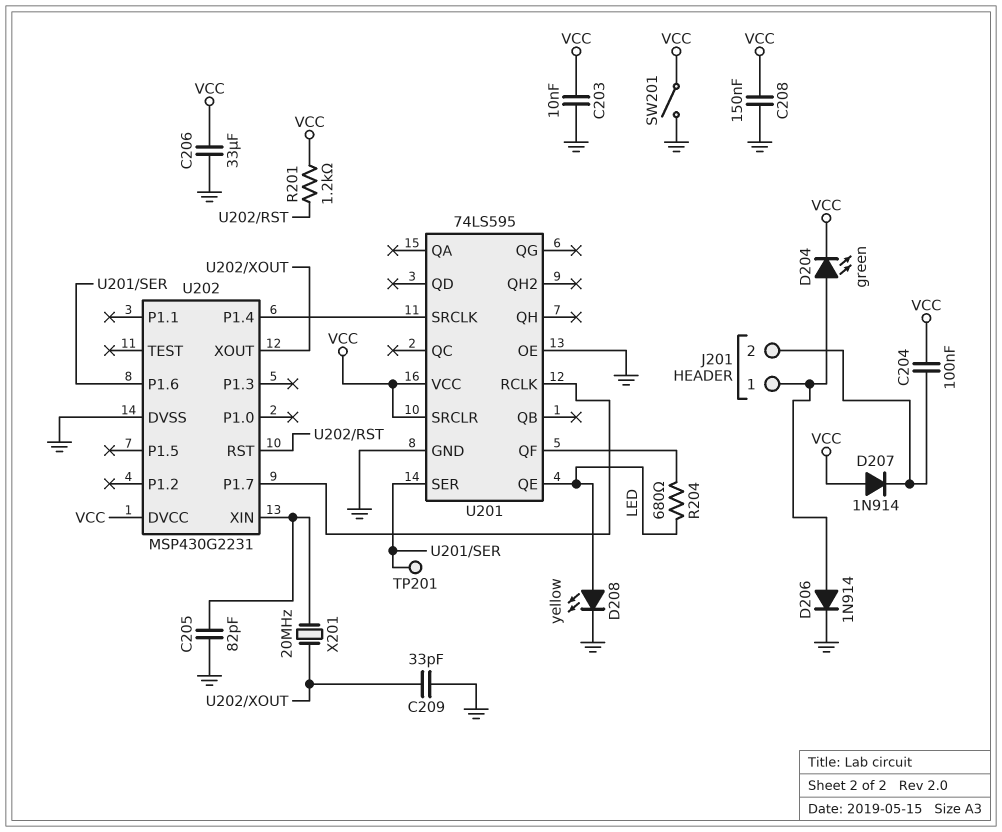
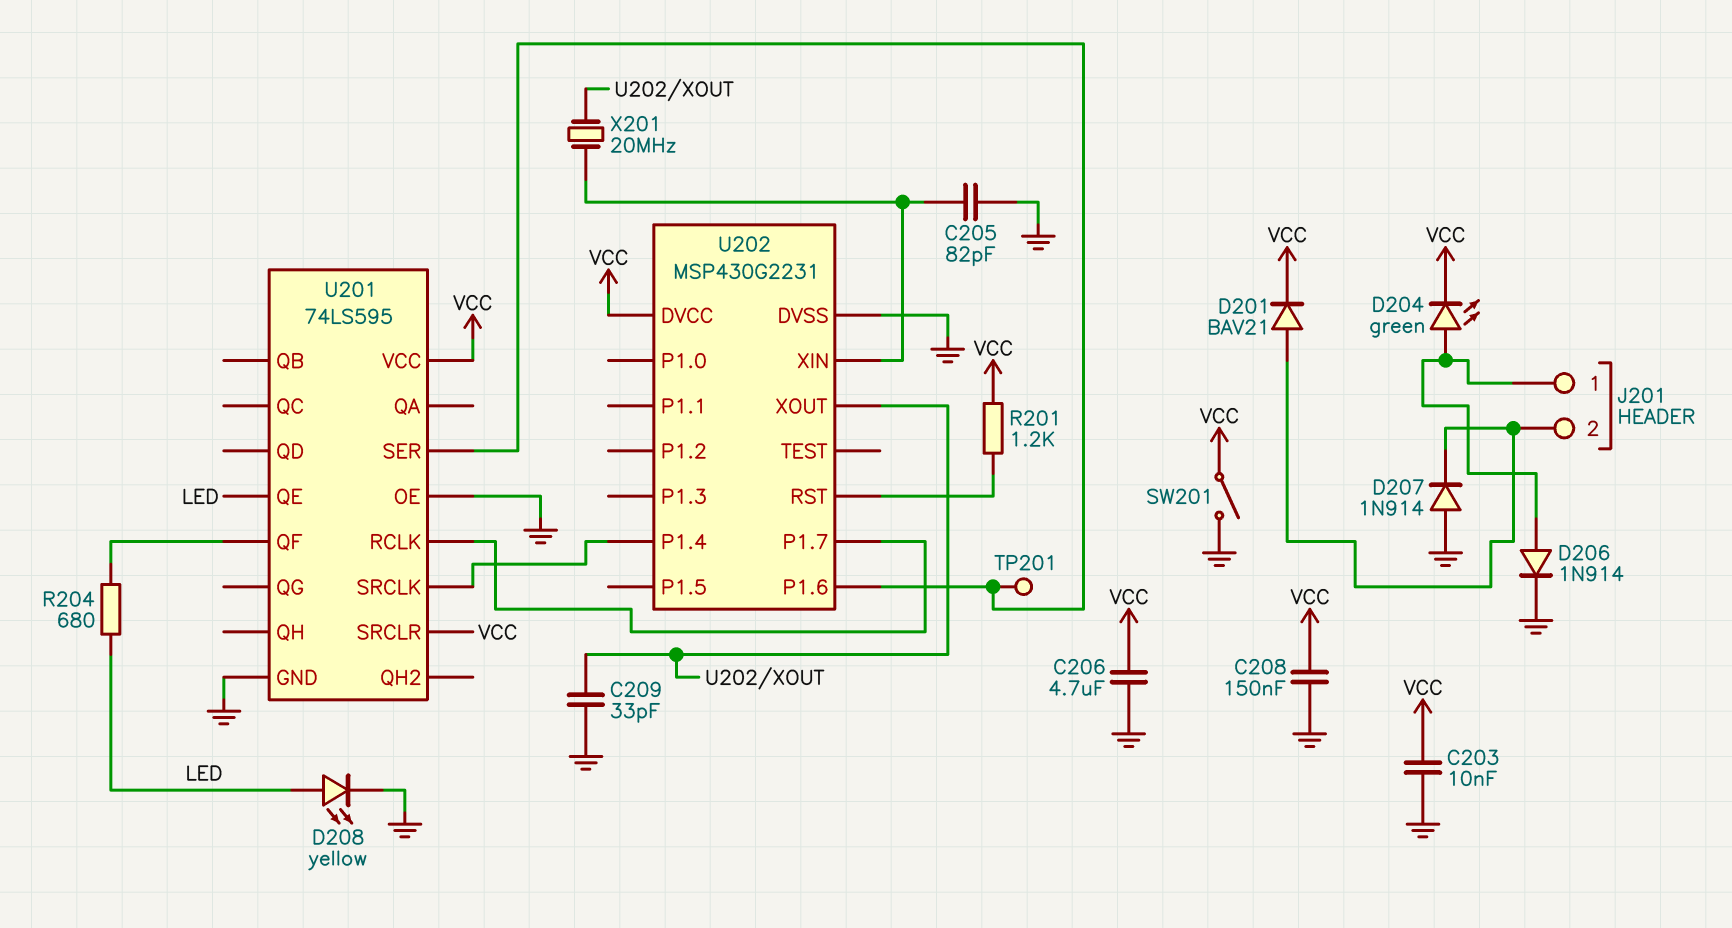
C204: 100nF (J201/2, VCC) -> none
C206: 33uF (GND, VCC) -> 4.7uF (GND, VCC)
D201: none -> diode BAV21 (A J201/2, K VCC)
D207: diode 1N914 (A VCC, K J201/2) -> diode 1N914 (A GND, K J201/2)

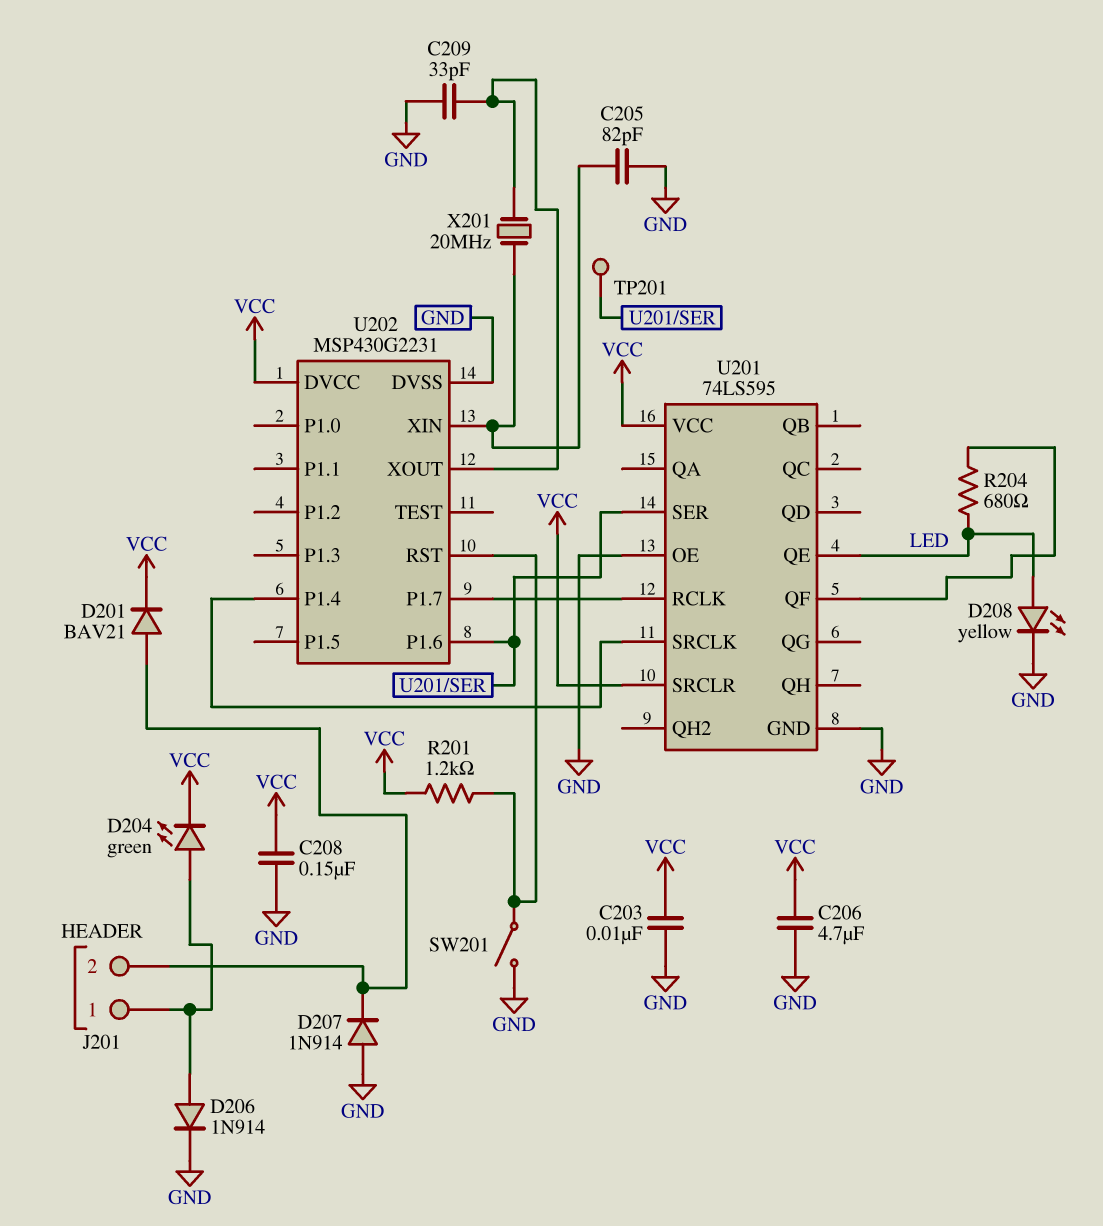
SW201: switch (GND, VCC) -> switch (GND, U202/RST)

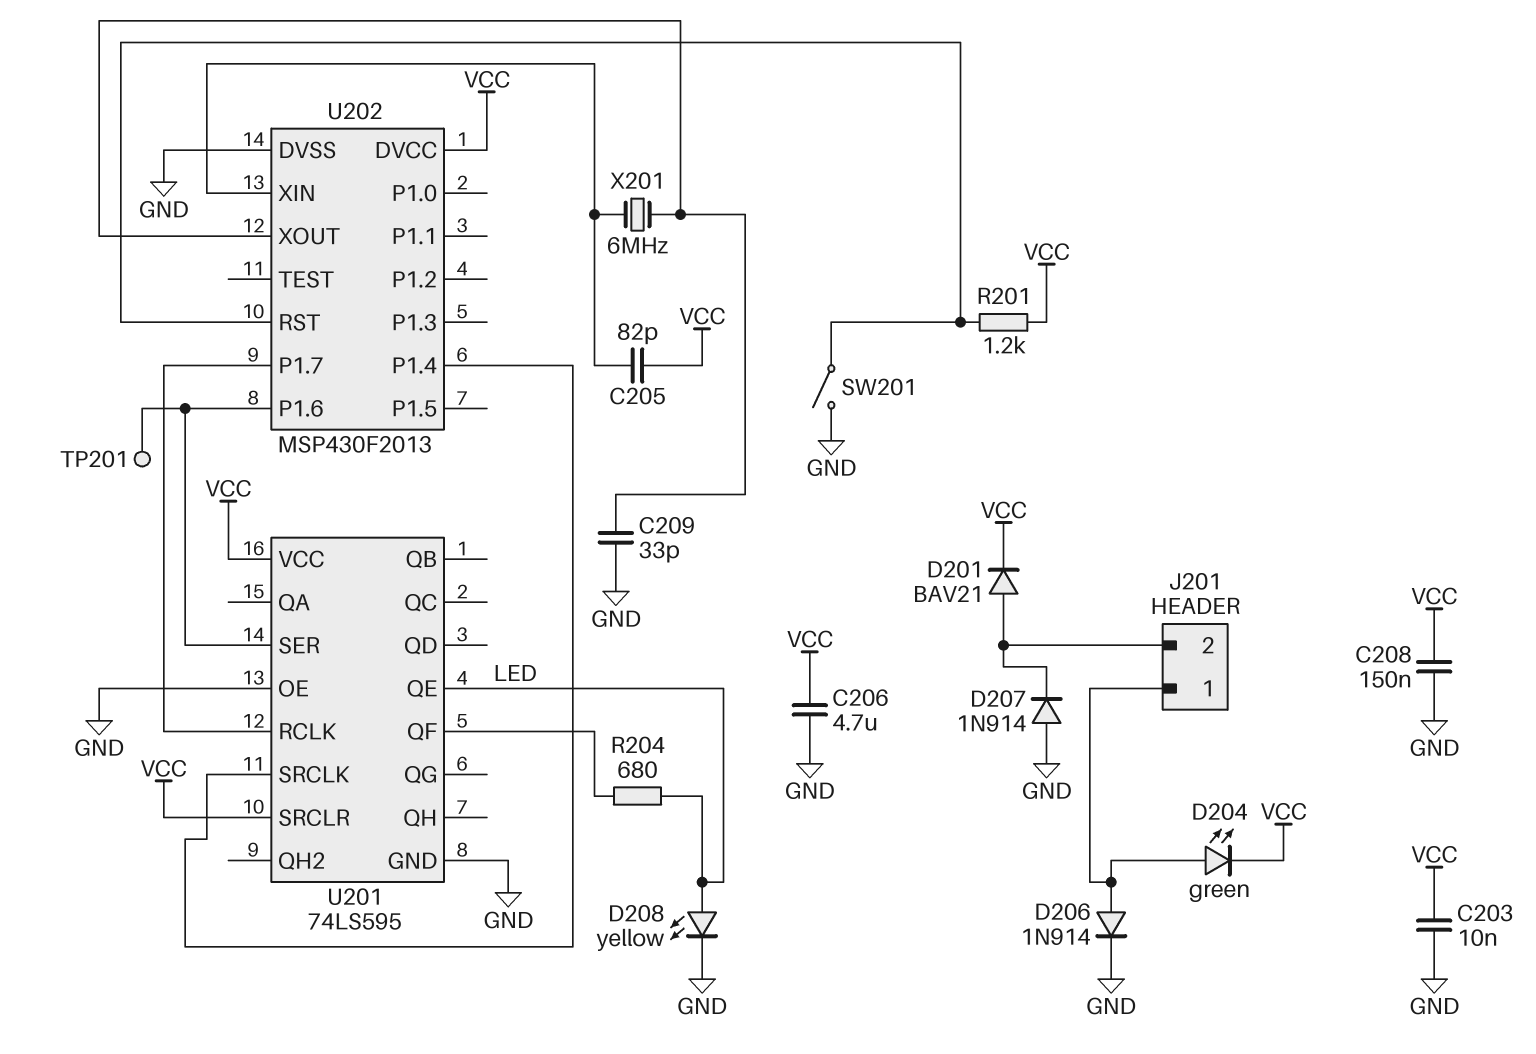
C205: 82pF (GND, U202/XIN) -> 82pF (U202/XIN, VCC)
U202: MSP430G2231 -> MSP430F2013
X201: 20MHz (U202/XIN, U202/XOUT) -> 6MHz (U202/XIN, U202/XOUT)

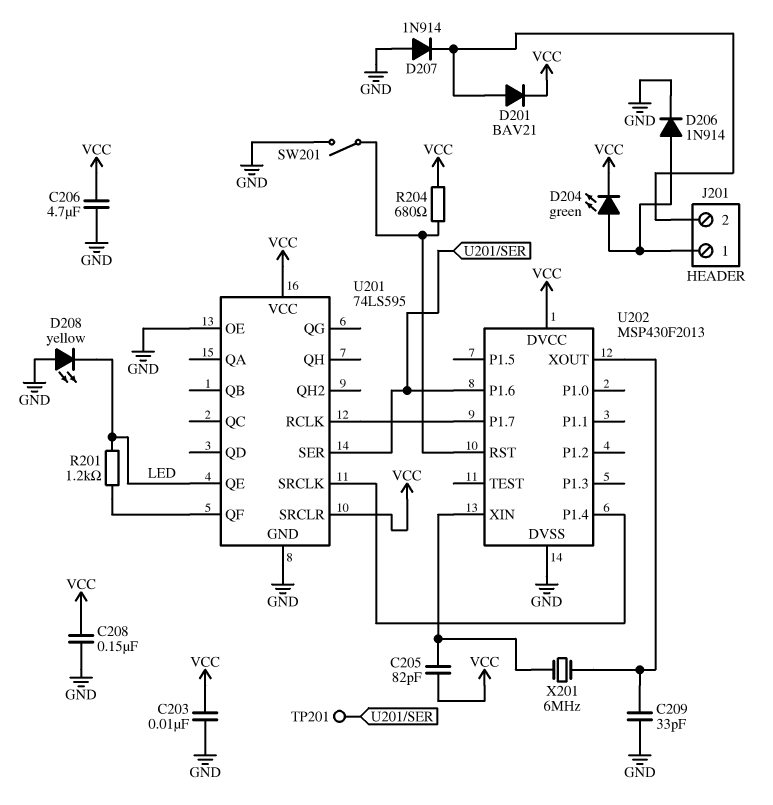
D208: LED yellow (A LED, K GND) -> LED yellow (A GND, K LED)
R201: 1.2k (U202/RST, VCC) -> 1.2k (LED, U201/QF)
R204: 680 (LED, U201/QF) -> 680 (U202/RST, VCC)

